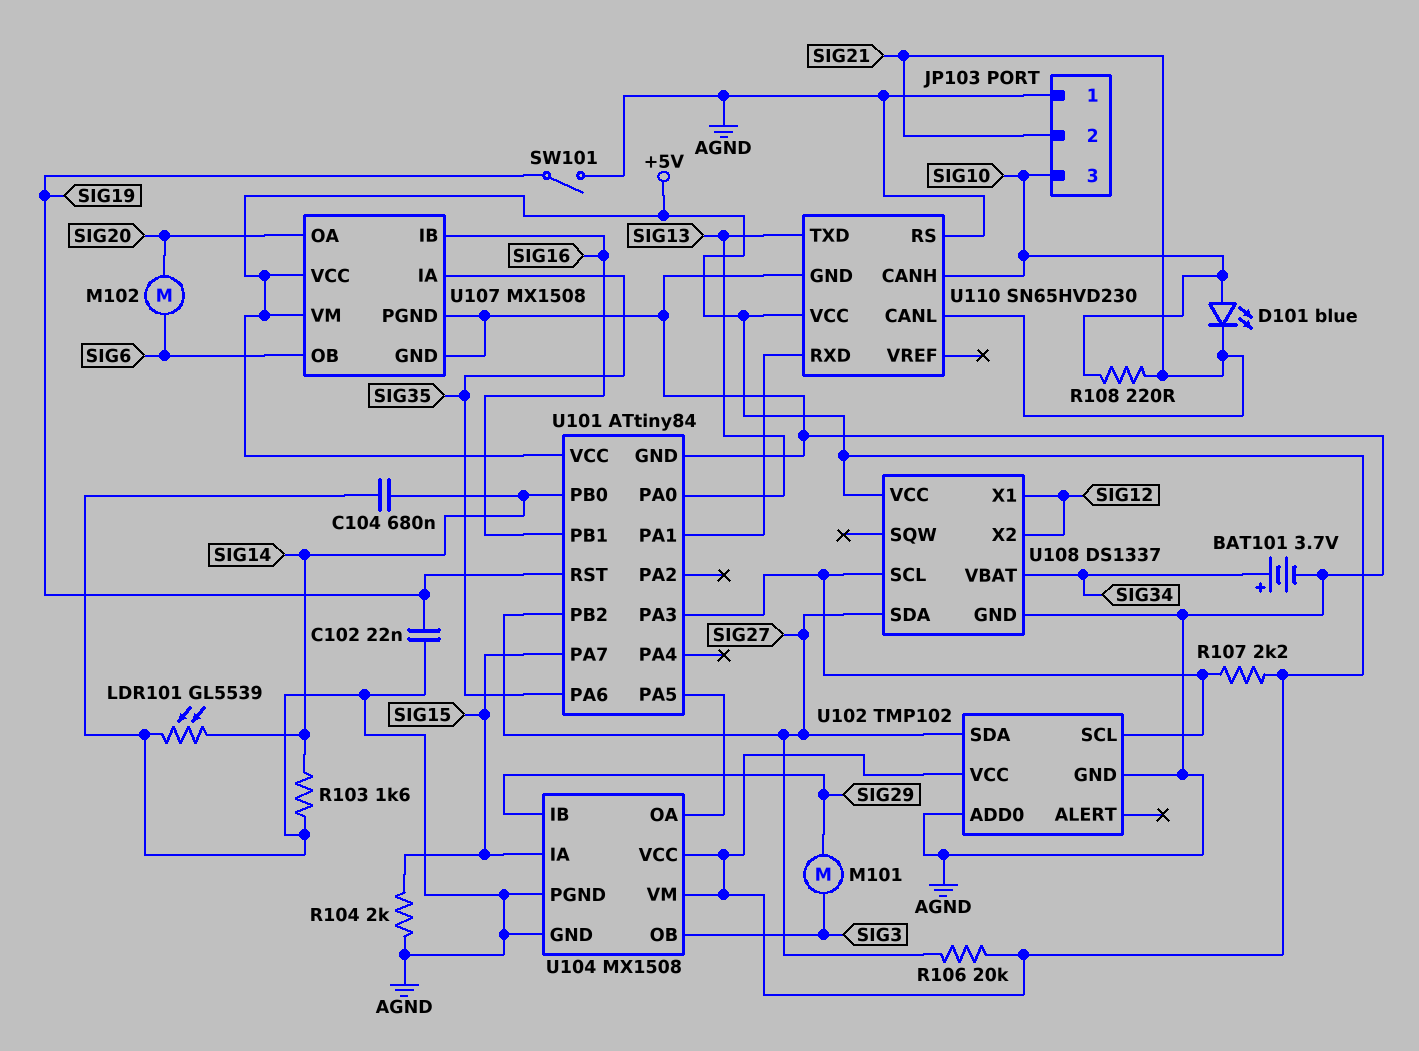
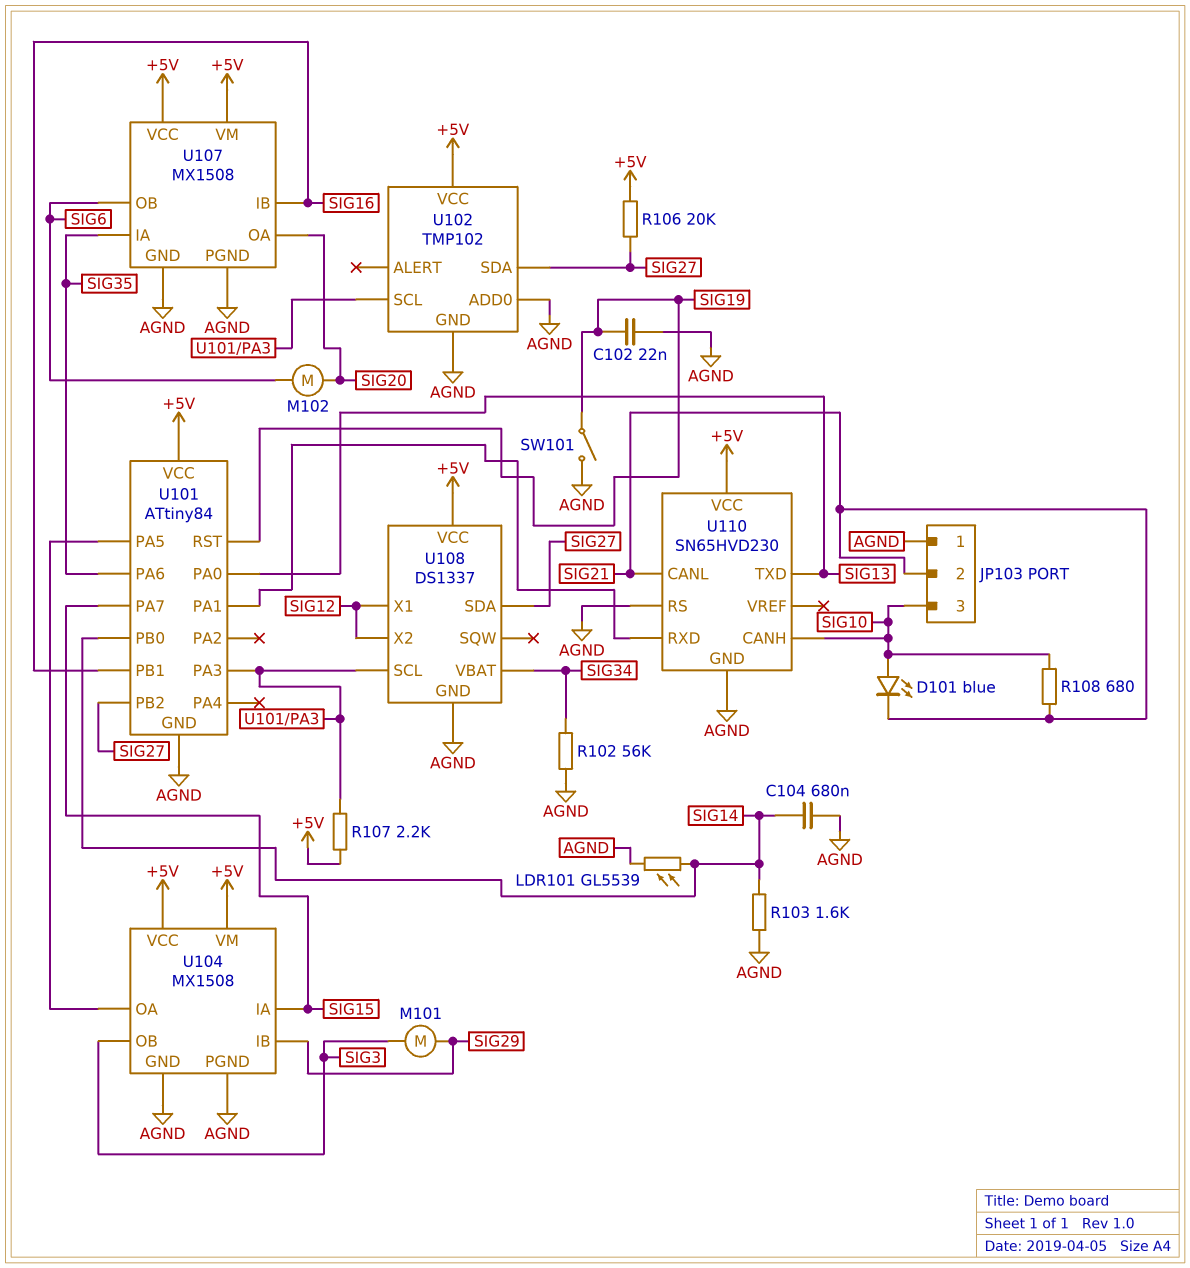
BAT101: 3.7V (plus SIG34, minus AGND) -> none
R102: none -> 56k (AGND, SIG34)
R104: 2k (AGND, SIG15) -> none
R108: 220 (SIG10, SIG21) -> 680 (SIG10, SIG21)

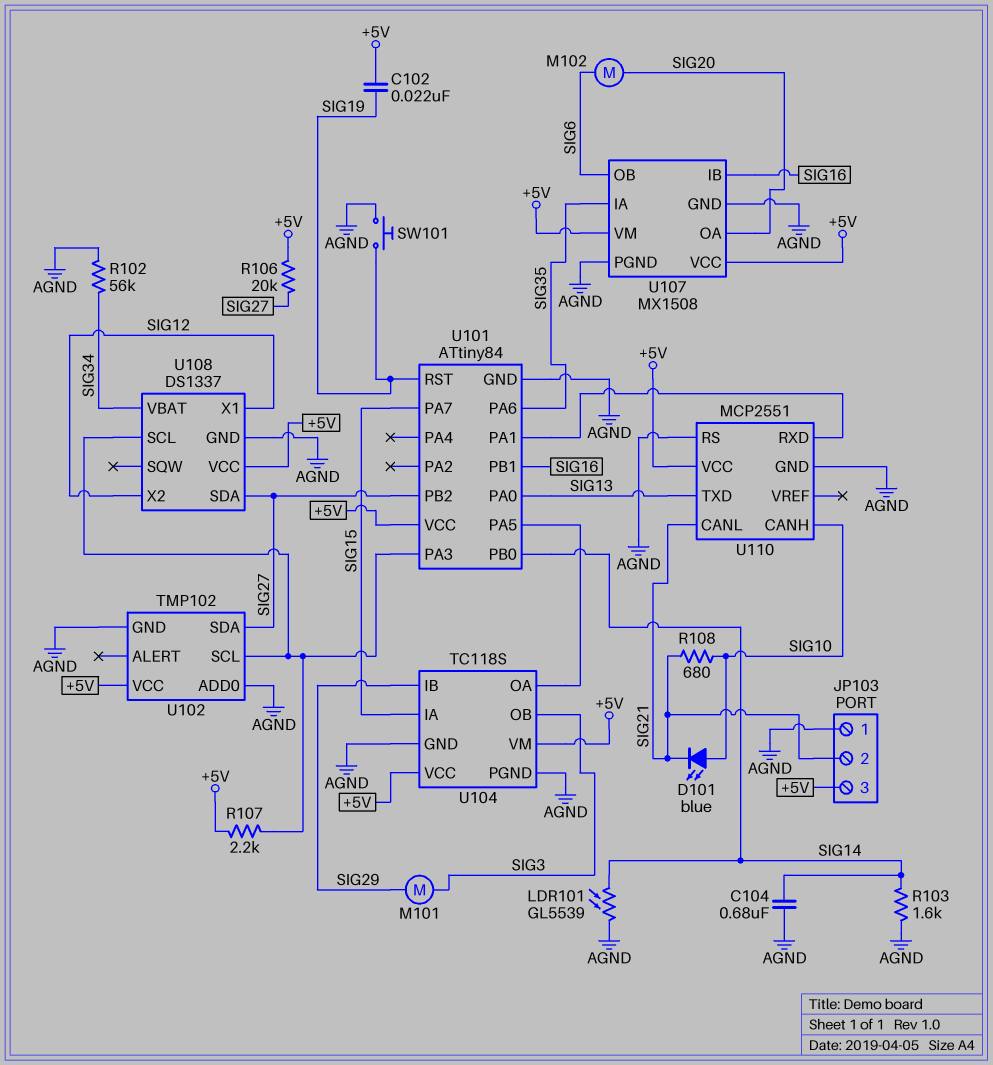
C102: 22nF (AGND, SIG19) -> 22nF (+5V, SIG19)
JP103 pin 3: SIG10 -> +5V
SW101: switch (AGND, SIG19) -> button (AGND, SIG19)
U104: MX1508 -> TC118S
U110: SN65HVD230 -> MCP2551

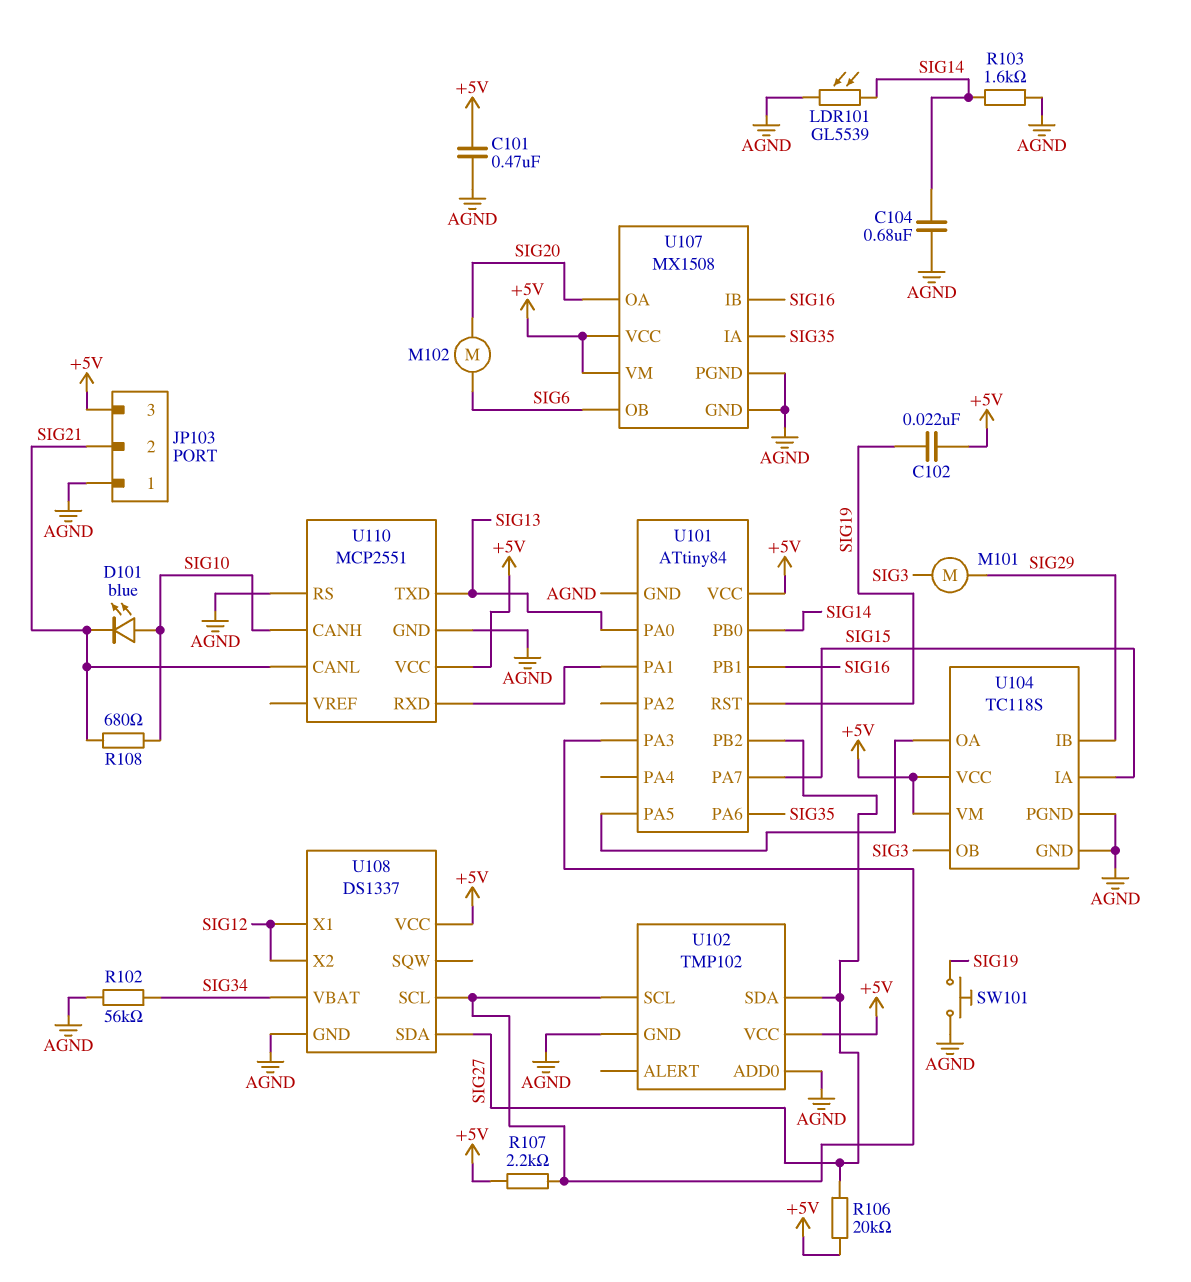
C101: none -> 470nF (+5V, AGND)

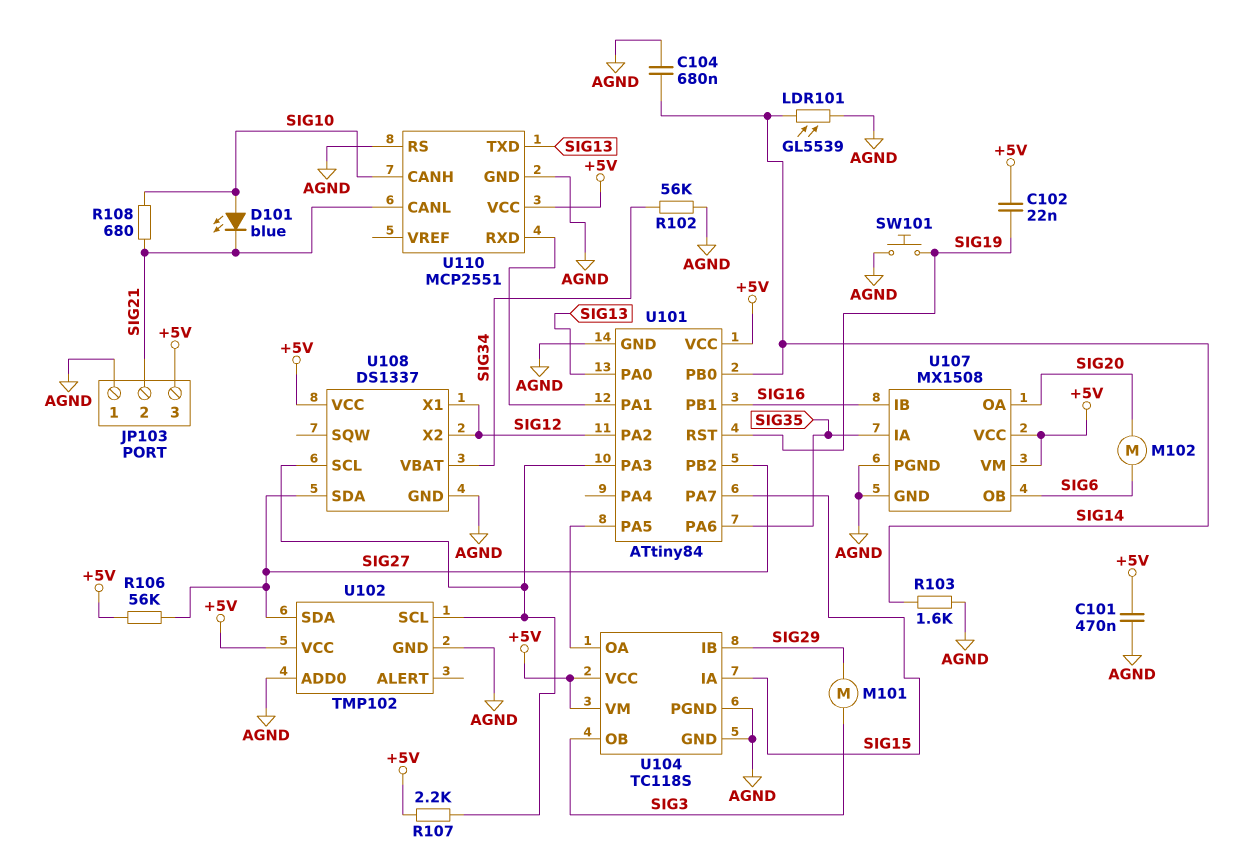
R106: 20k (+5V, SIG27) -> 56k (+5V, SIG27)
U101 pin PA2: none -> SIG12

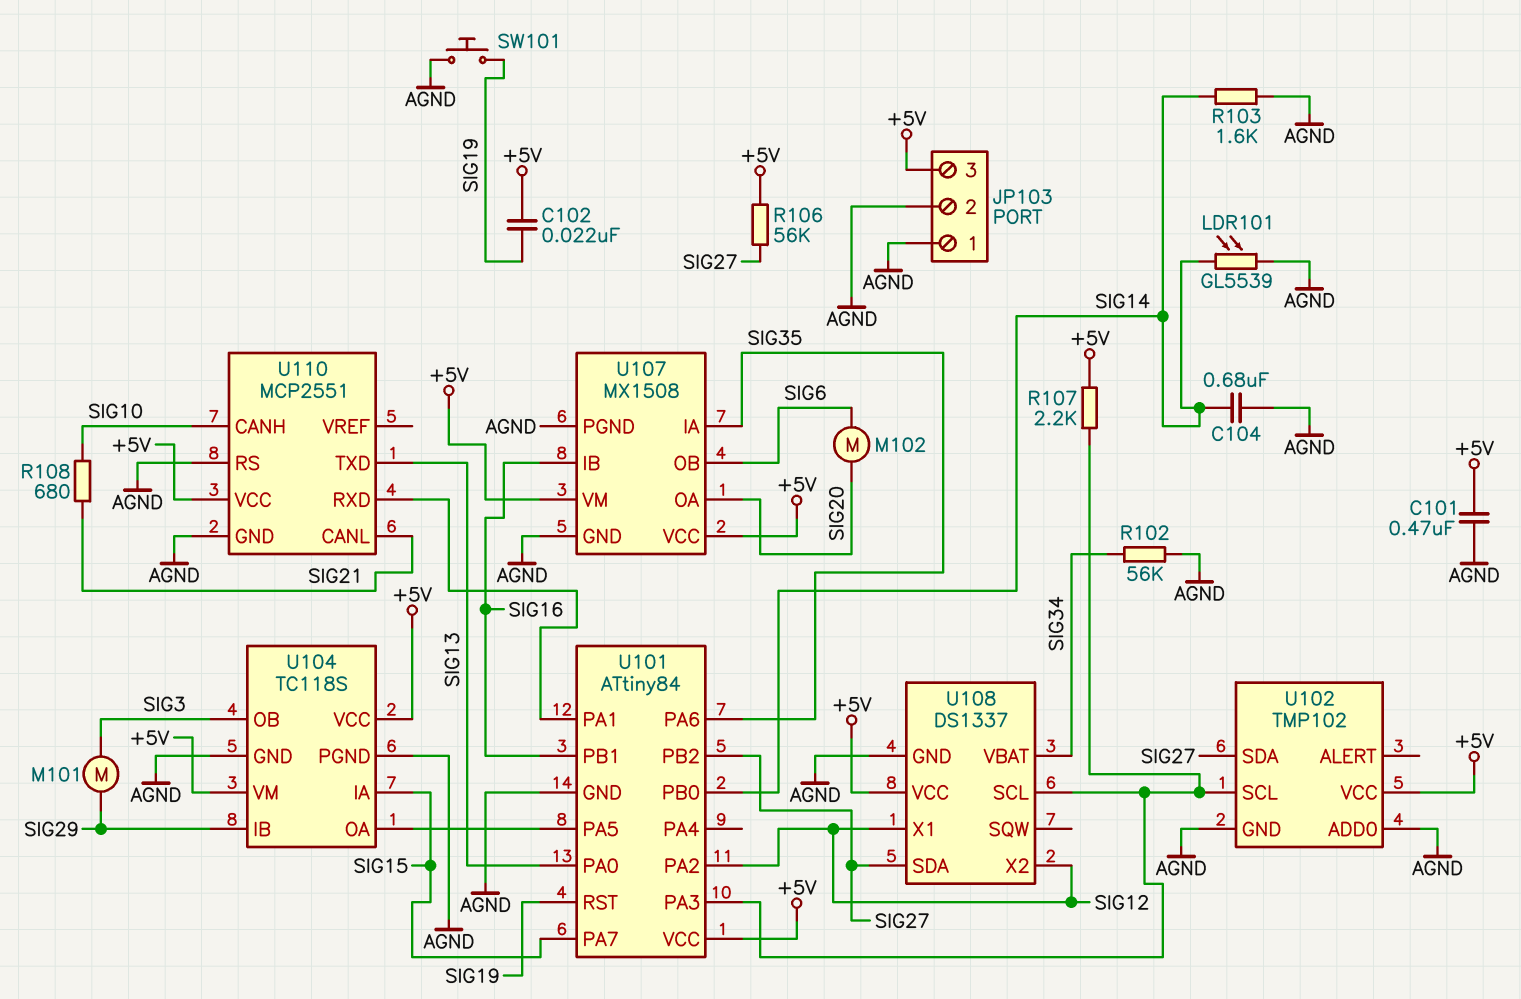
D101: LED blue (A SIG10, K SIG21) -> none
JP103 pin 2: SIG21 -> AGND

